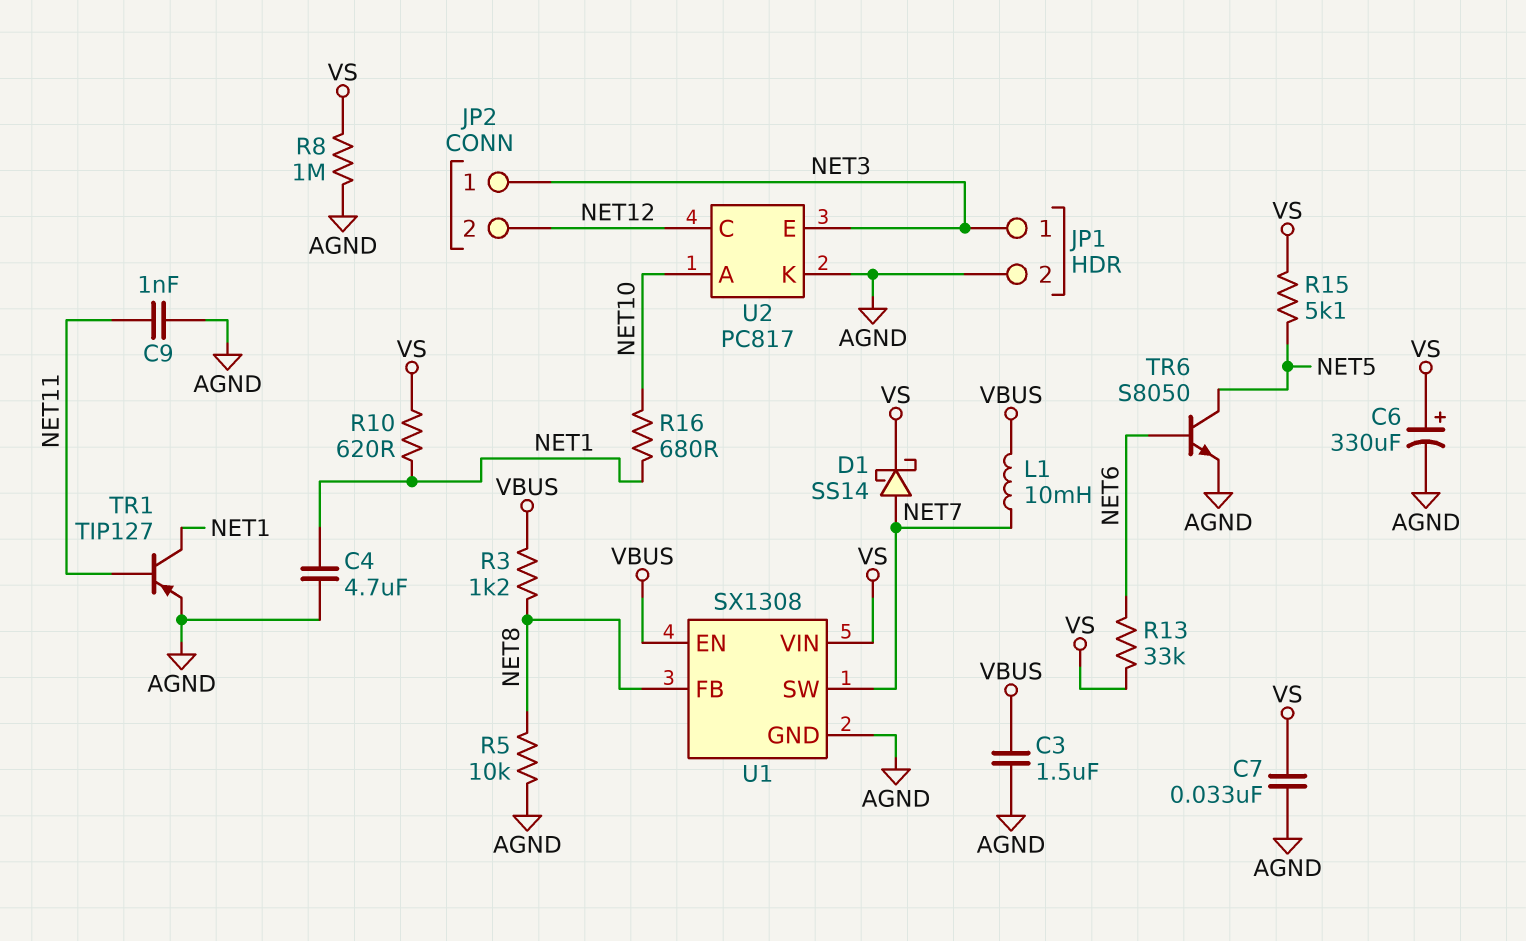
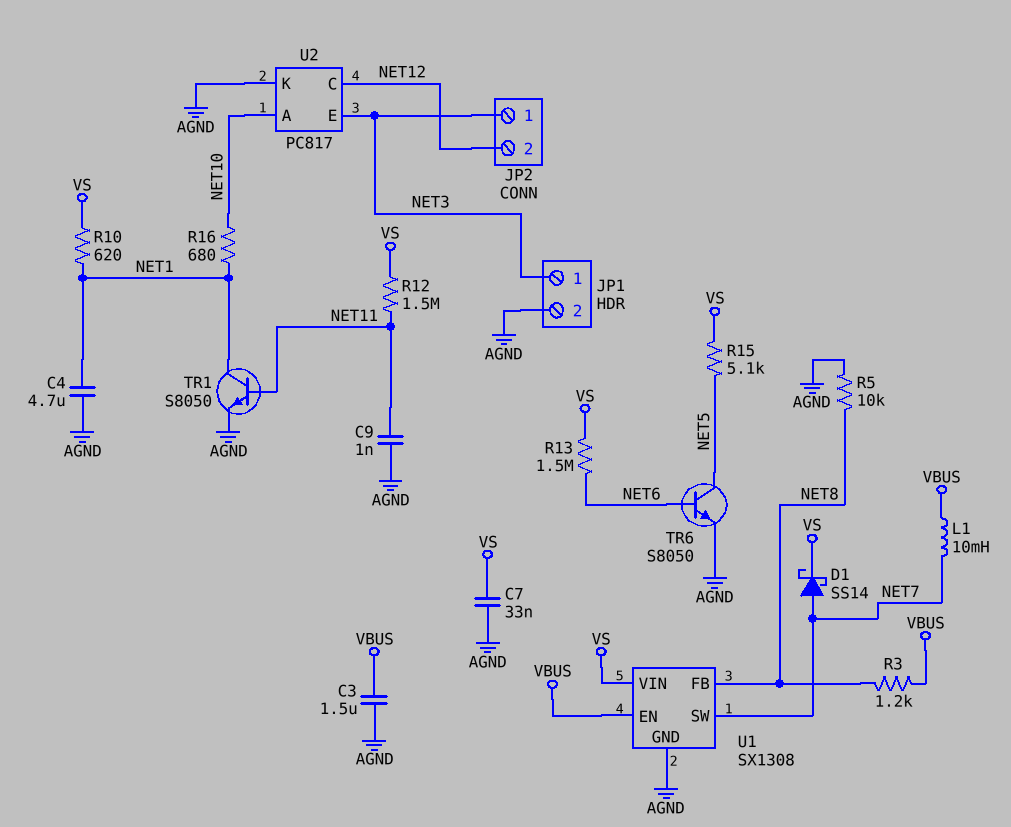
C6: 330uF (plus VS, minus AGND) -> none
R8: 1M (AGND, VS) -> none
R12: none -> 1.5M (NET11, VS)
R13: 33k (NET6, VS) -> 1.5M (NET6, VS)
TR1: PNP TIP127 (B NET11, C NET1, E AGND) -> NPN S8050 (B NET11, C NET1, E AGND)

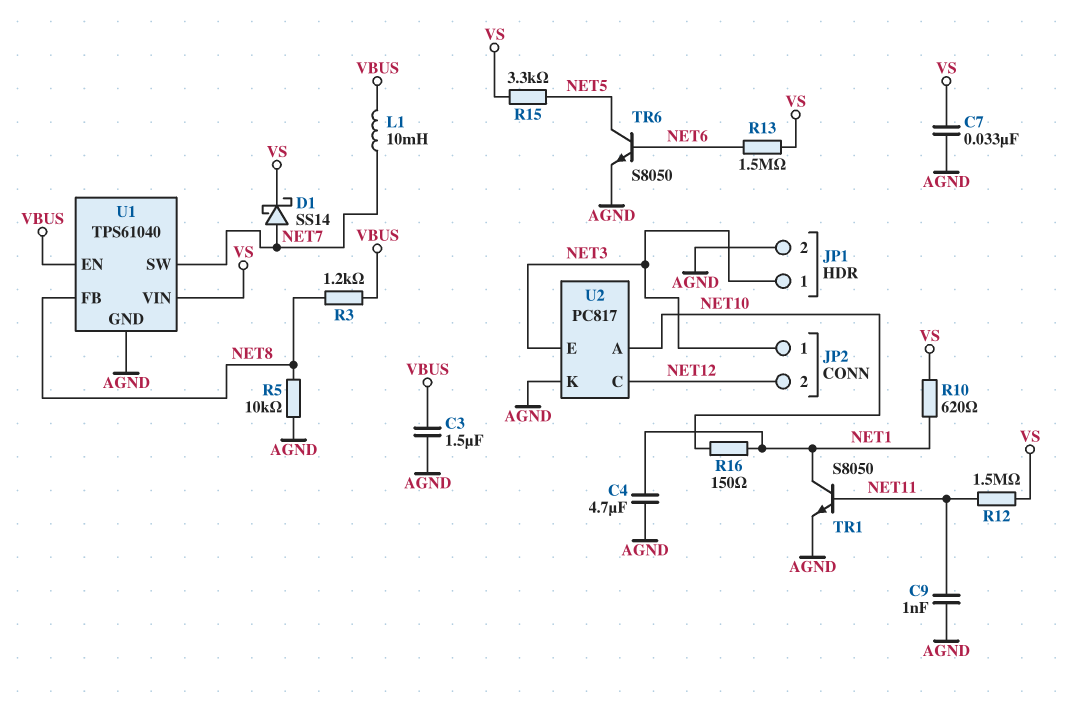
R15: 5.1k (NET5, VS) -> 3.3k (NET5, VS)
R16: 680 (NET1, NET10) -> 150 (NET1, NET10)
U1: SX1308 -> TPS61040

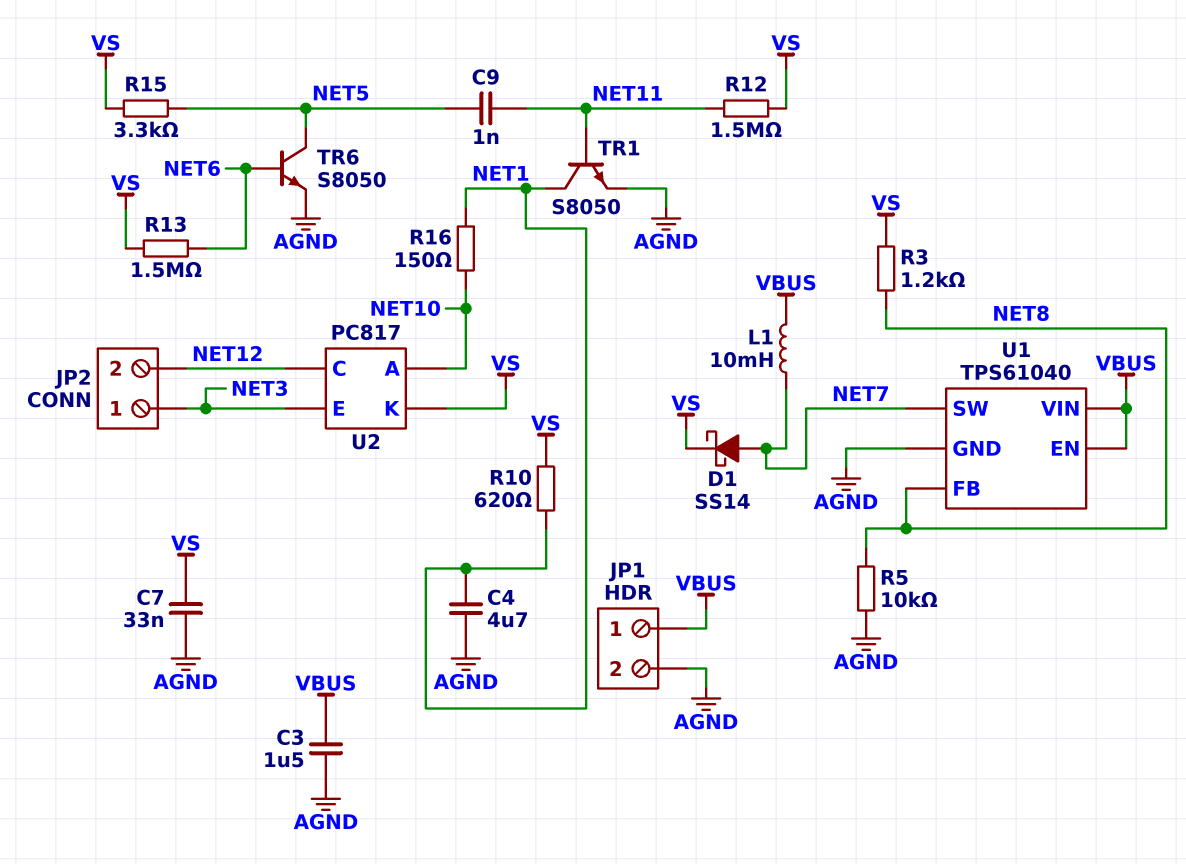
C9: 1nF (AGND, NET11) -> 1nF (NET5, NET11)
JP1 pin 1: NET3 -> VBUS
R3: 1.2k (NET8, VBUS) -> 1.2k (NET8, VS)
U1 pin VIN: VS -> VBUS
U2 pin K: AGND -> VS

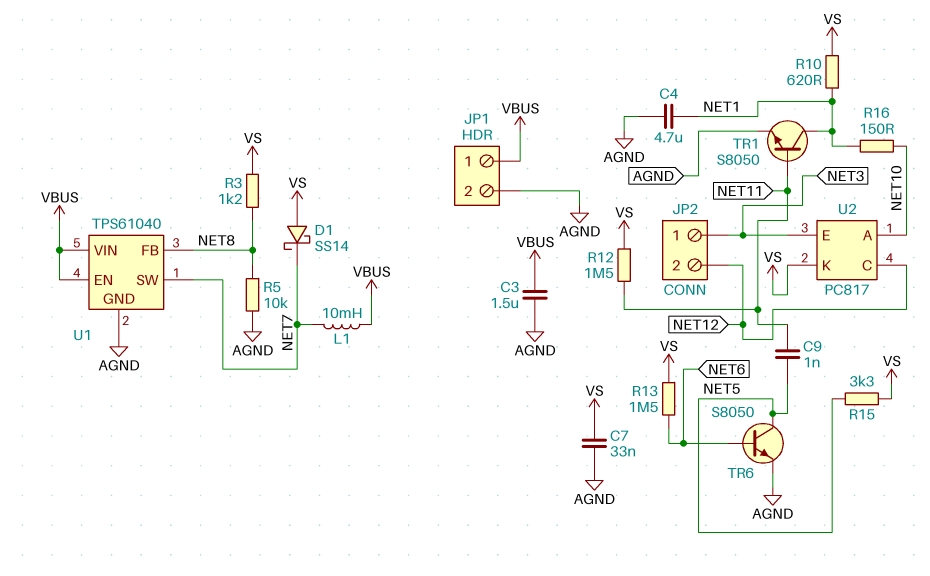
D1: schottky SS14 (A NET7, K VS) -> schottky SS14 (A VS, K NET7)

